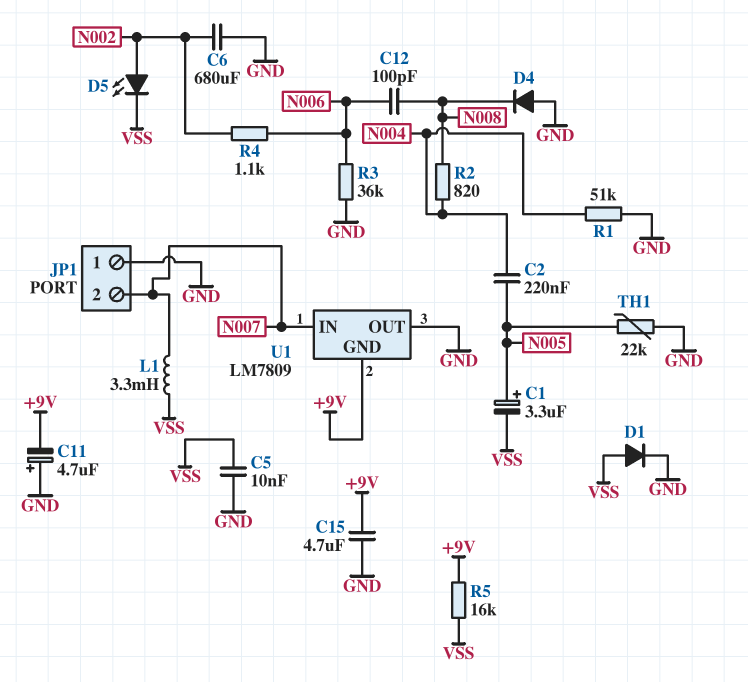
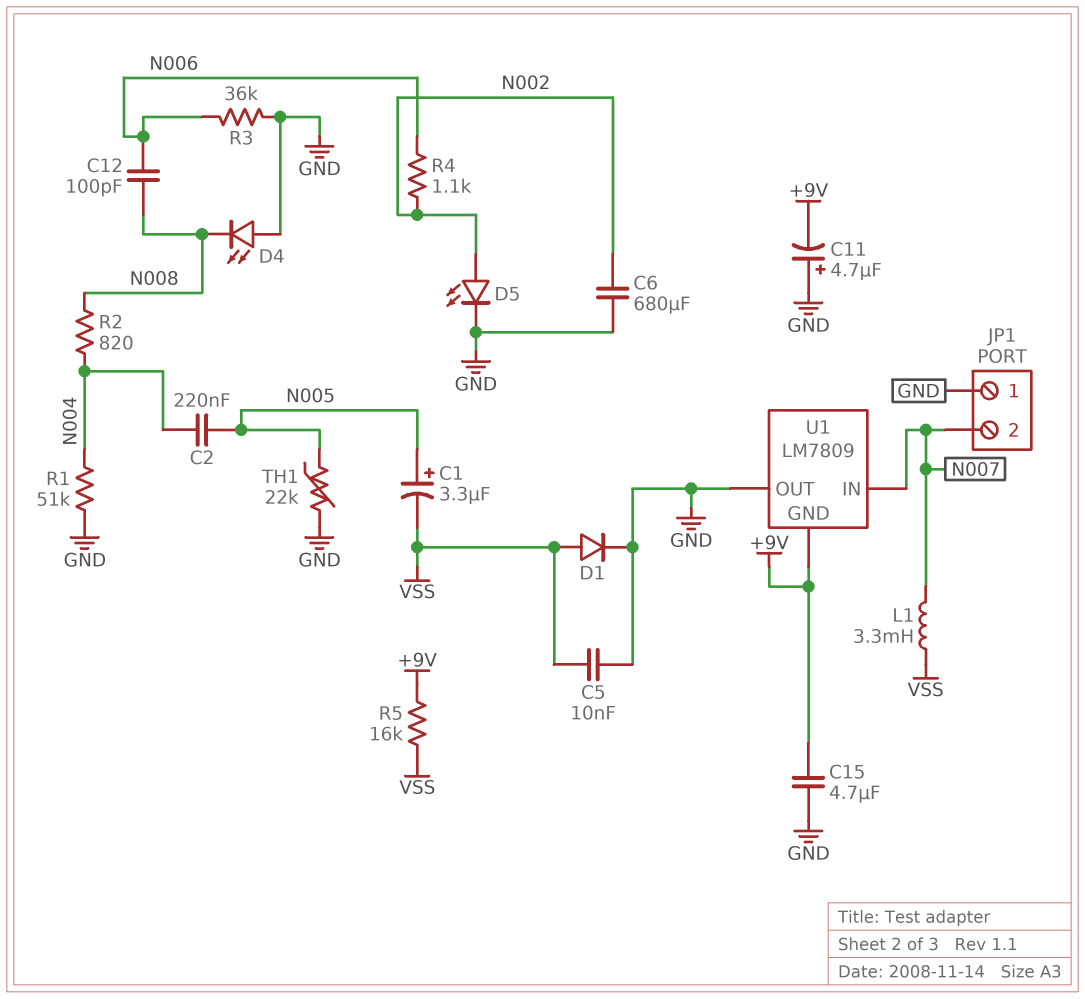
D4: diode (A GND, K N008) -> LED (A GND, K N008)
D5: LED (A N002, K VSS) -> LED (A N002, K GND)

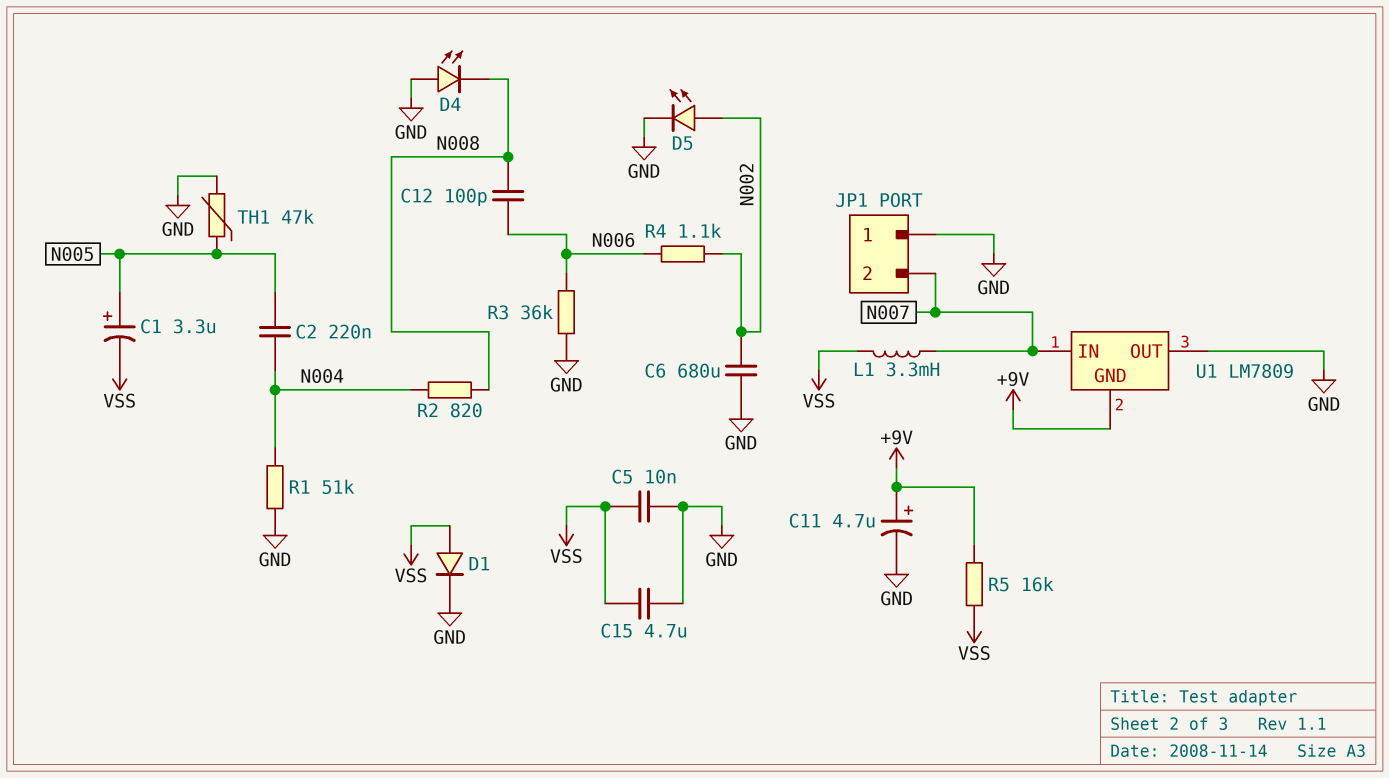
C11: 4.7uF (plus GND, minus +9V) -> 4.7uF (plus +9V, minus GND)
C15: 4.7uF (+9V, GND) -> 4.7uF (GND, VSS)
TH1: 22k (GND, N005) -> 47k (GND, N005)

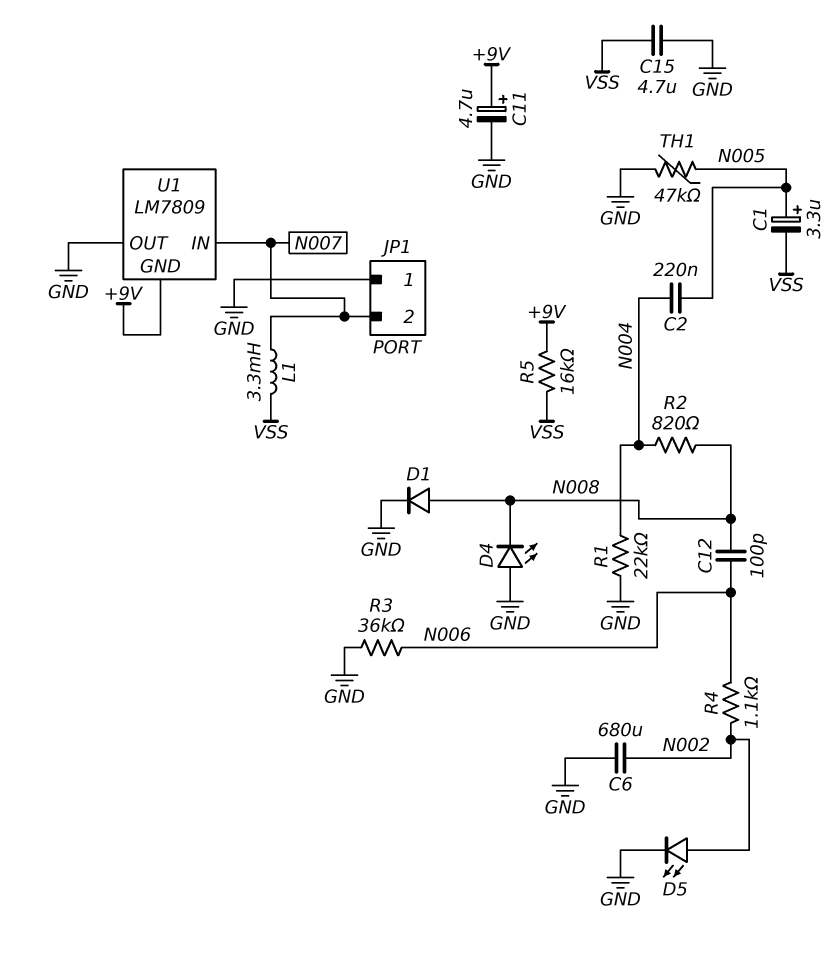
C5: 10nF (GND, VSS) -> none
D1: diode (A VSS, K GND) -> diode (A N008, K GND)
R1: 51k (GND, N004) -> 22k (GND, N004)

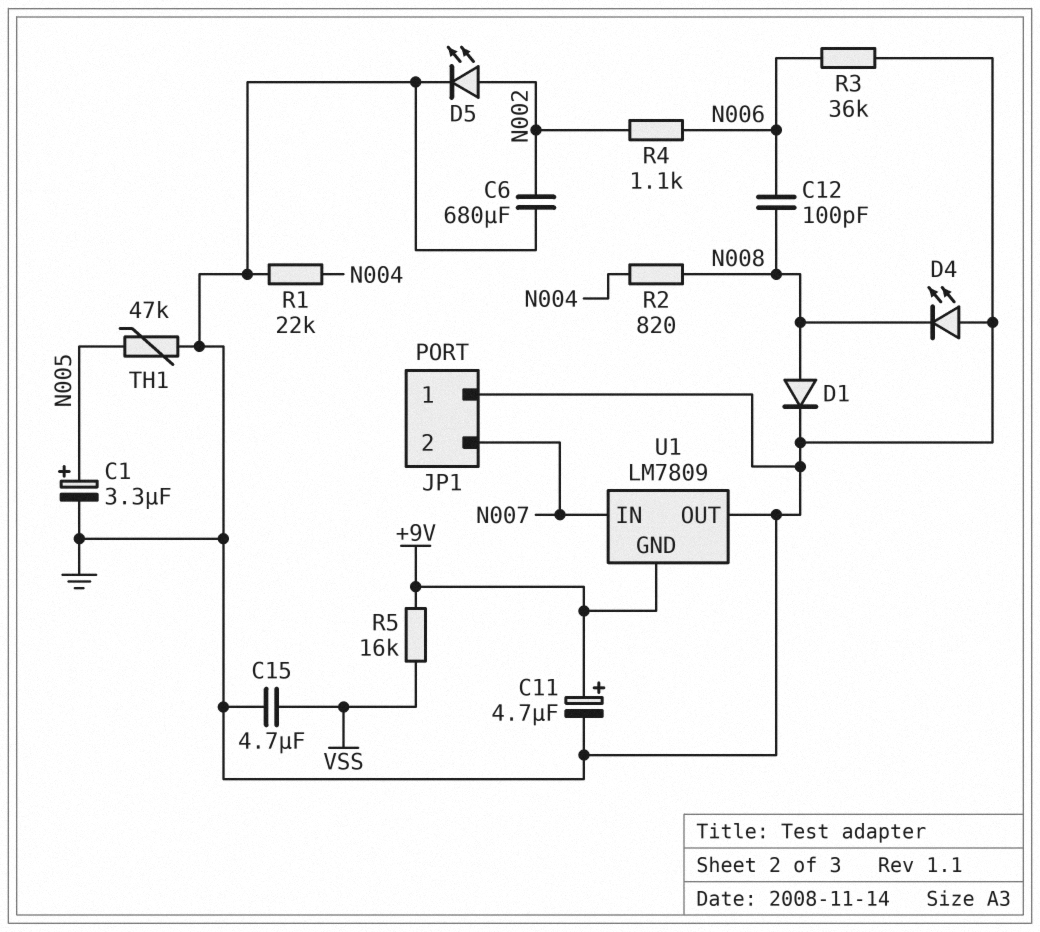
C1: 3.3uF (plus N005, minus VSS) -> 3.3uF (plus N005, minus GND)
C2: 220nF (N004, N005) -> none
L1: 3.3mH (N007, VSS) -> none

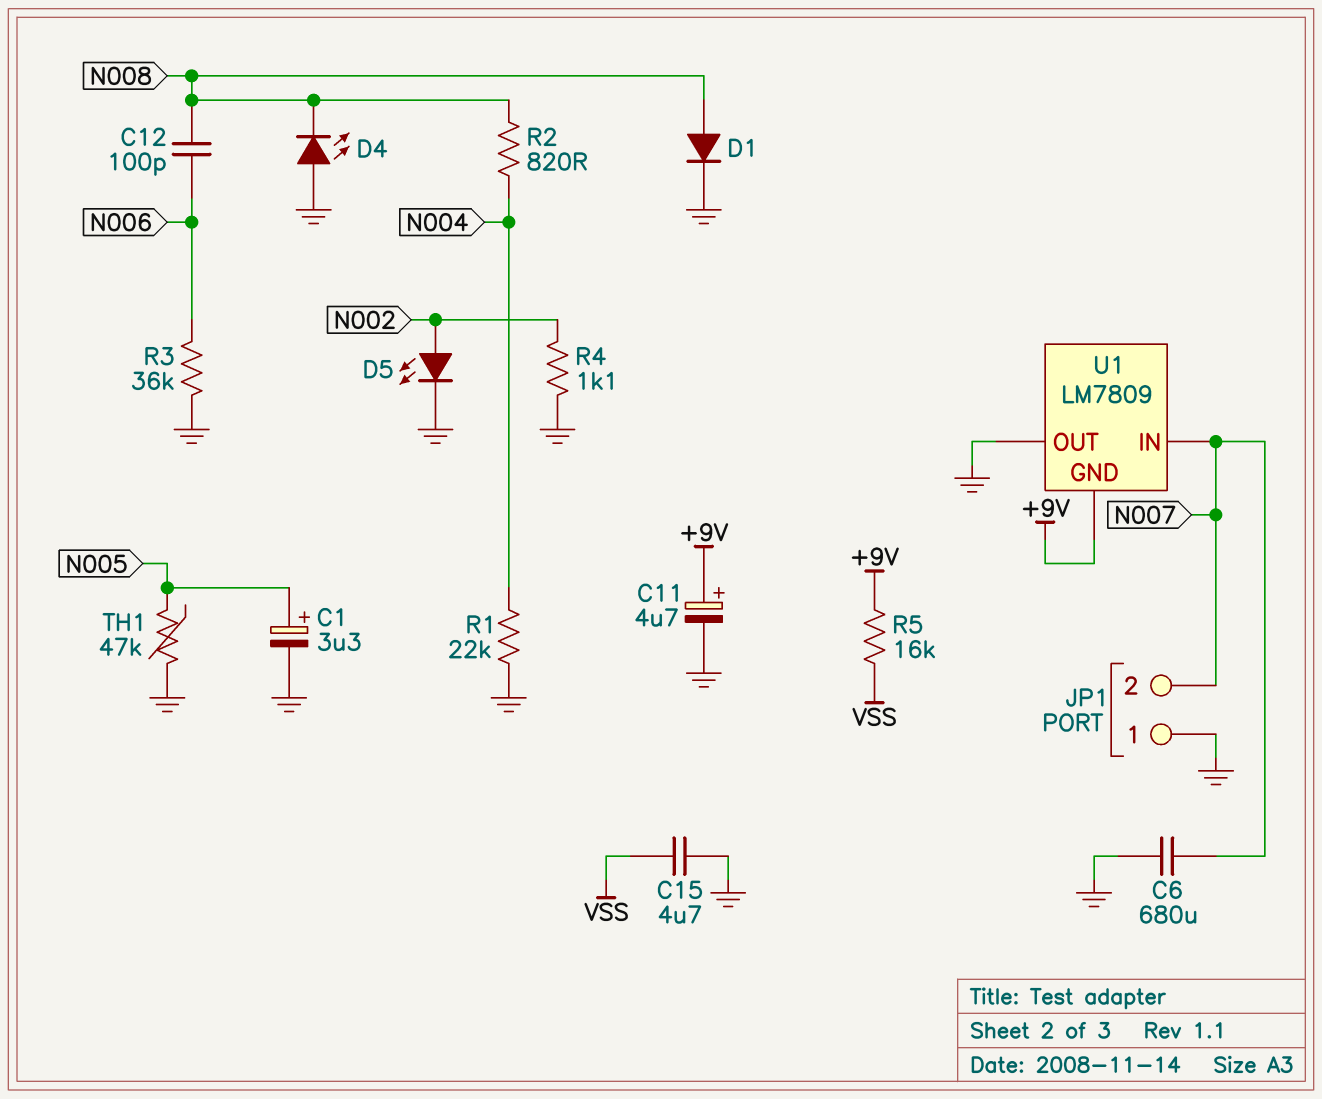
C6: 680uF (GND, N002) -> 680uF (GND, N007)
R4: 1.1k (N002, N006) -> 1.1k (GND, N002)

